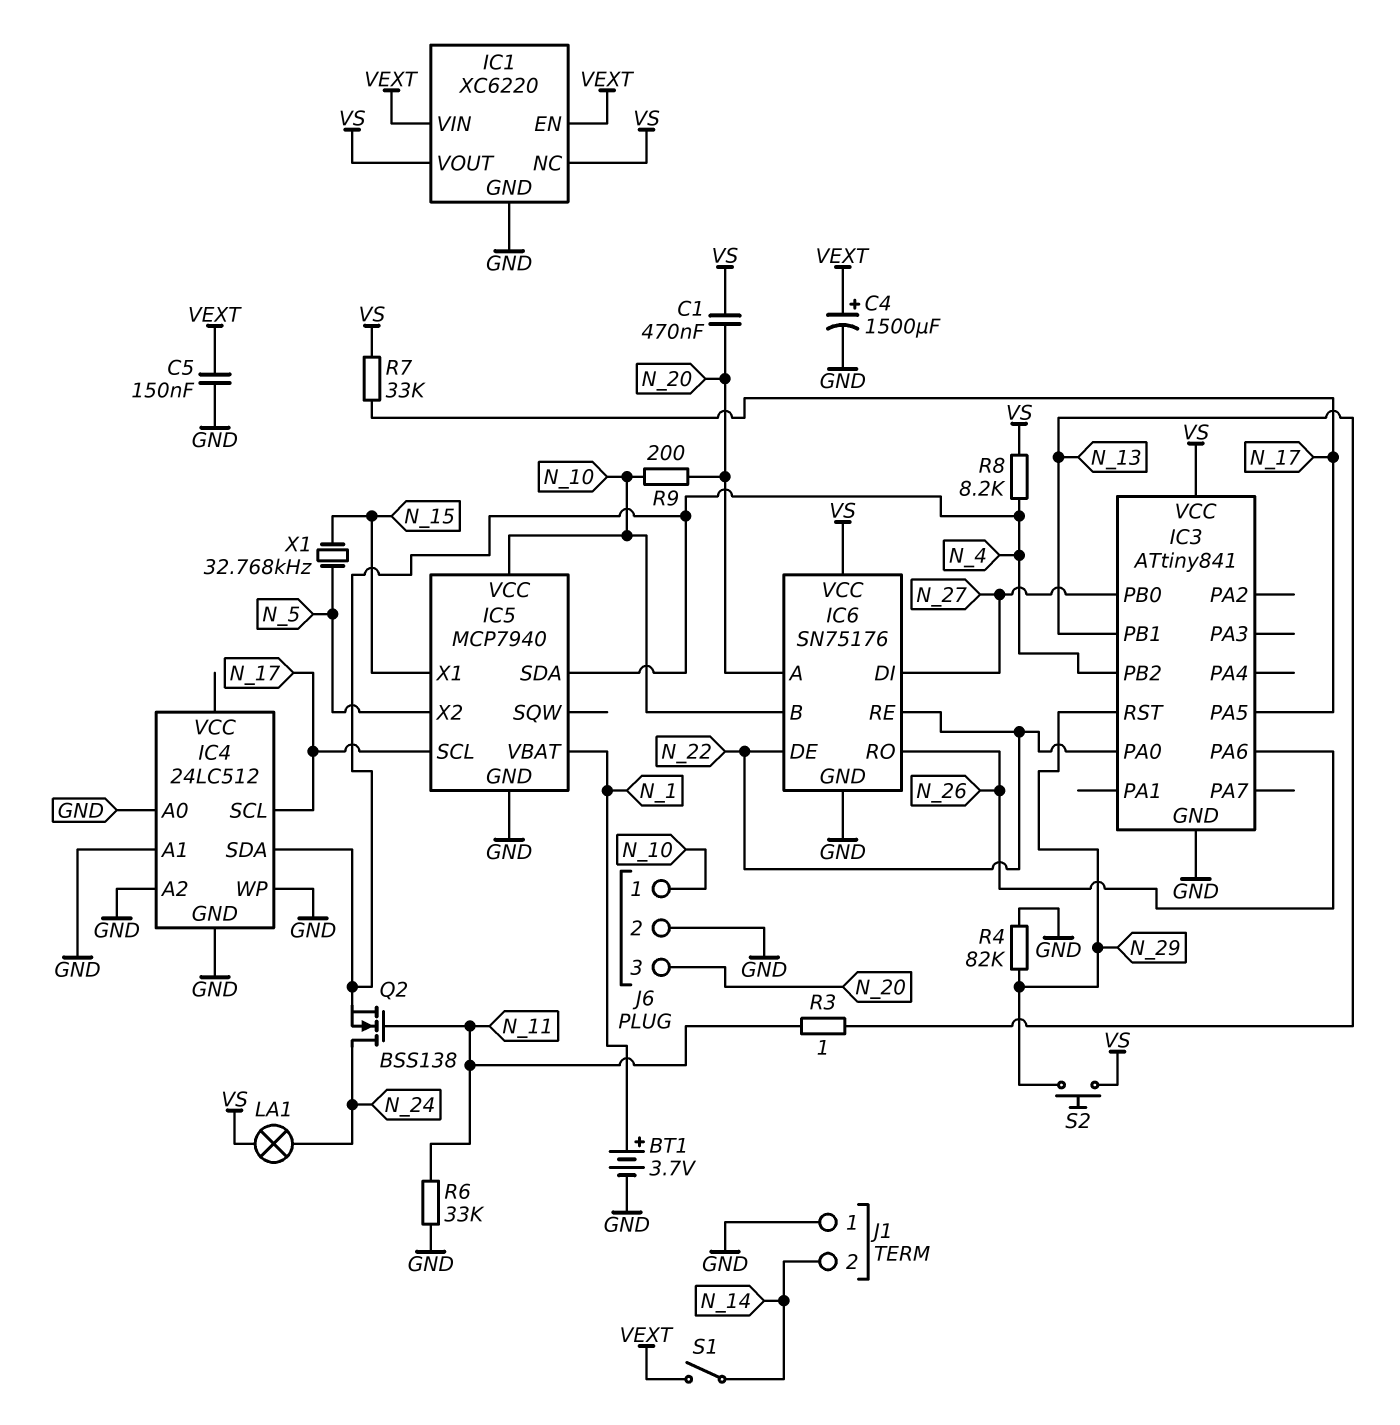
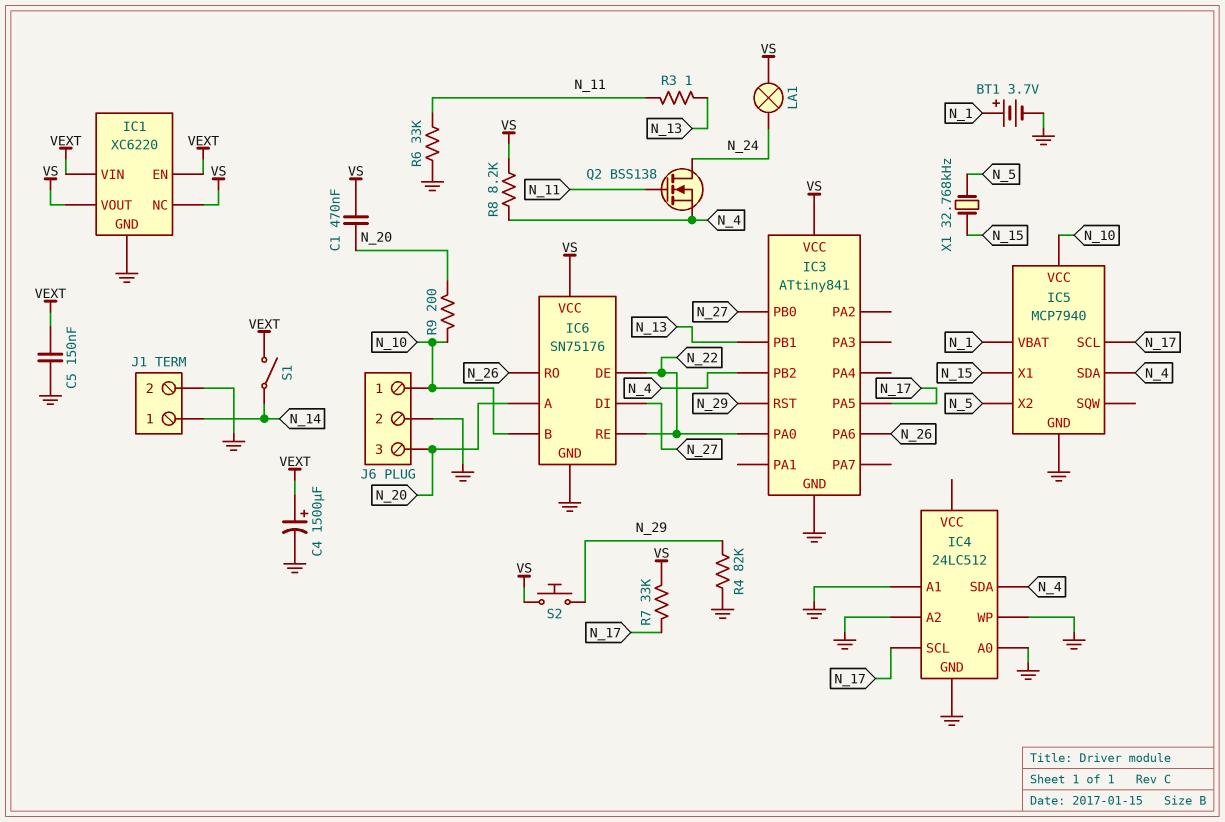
J1 pin 1: GND -> N_14
J1 pin 2: N_14 -> GND

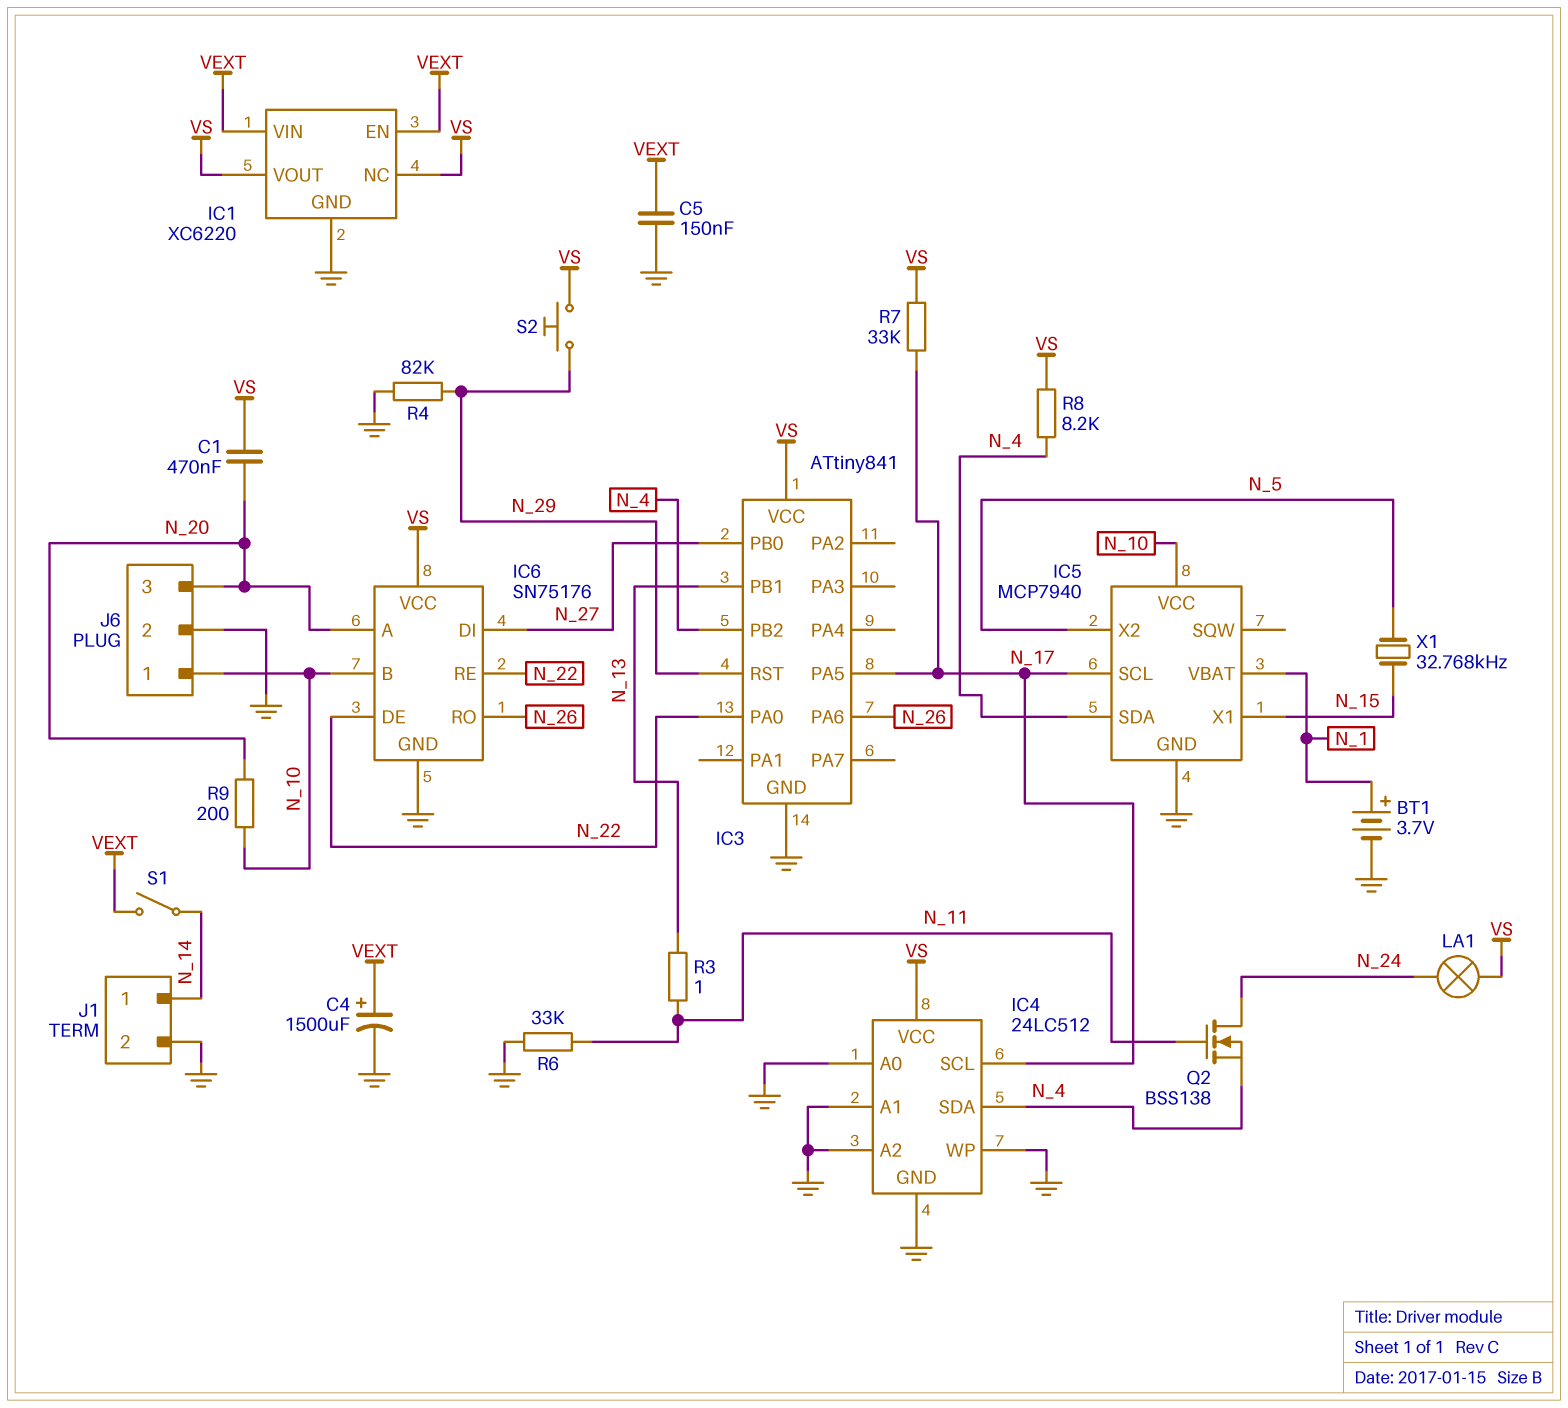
IC4 pin VCC: none -> VS

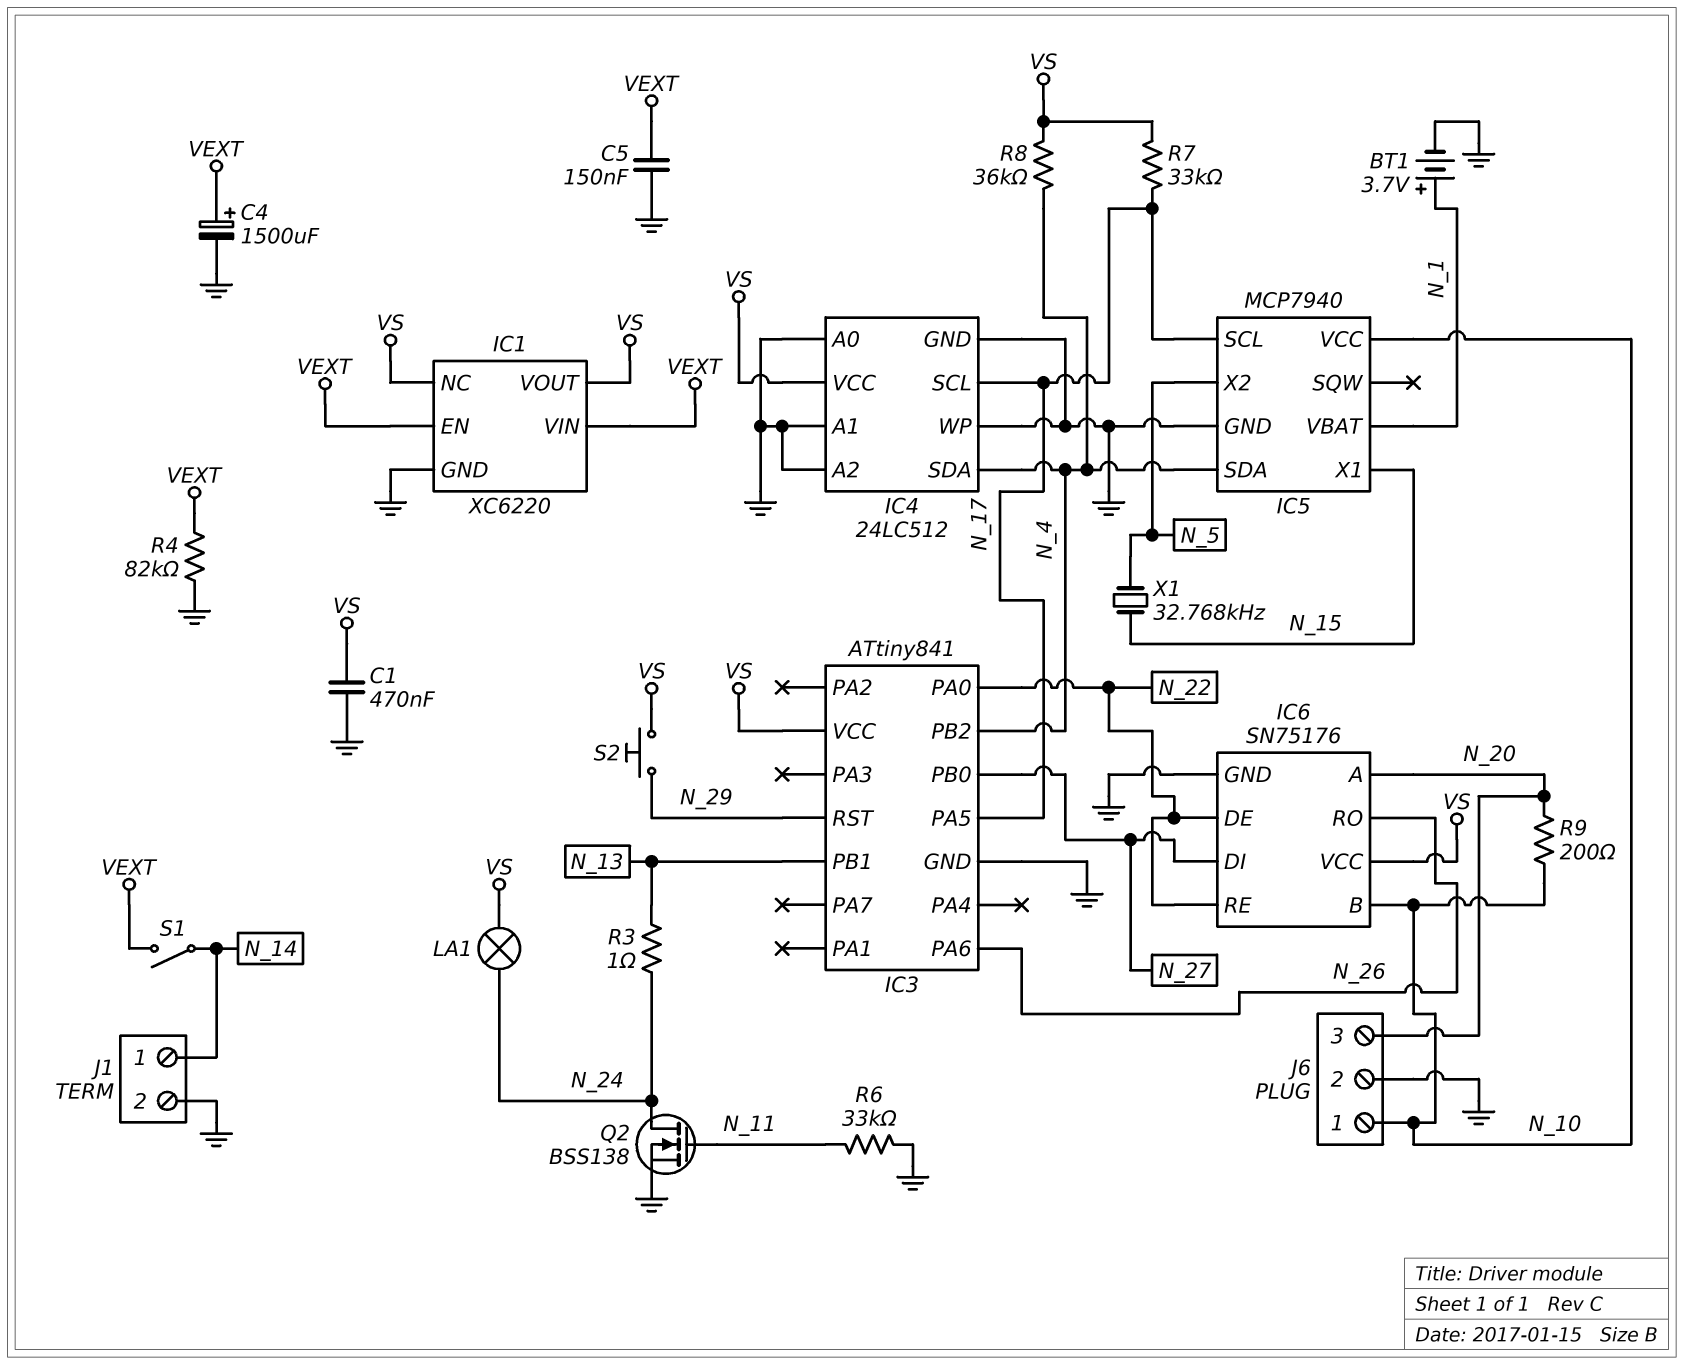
C1: 470nF (N_20, VS) -> 470nF (GND, VS)
Q2: NMOS BSS138 (G N_11, D N_24, S N_4) -> NMOS BSS138 (G N_11, D N_24, S GND)
R3: 1 (N_11, N_13) -> 1 (N_13, N_24)
R4: 82k (GND, N_29) -> 82k (GND, VEXT)
R8: 8.2k (N_4, VS) -> 36k (N_4, VS)

